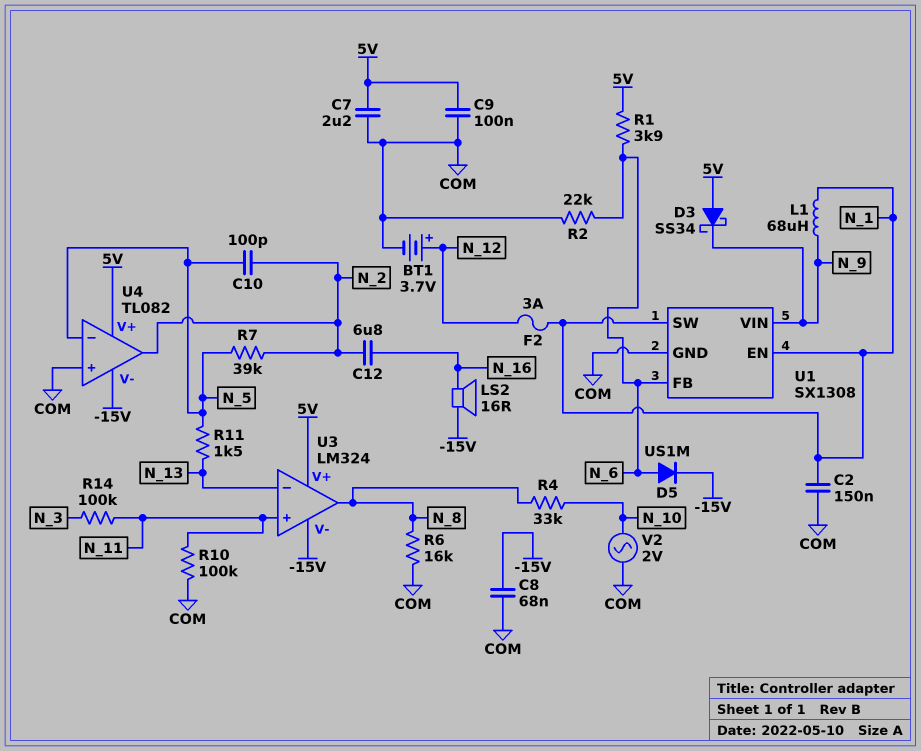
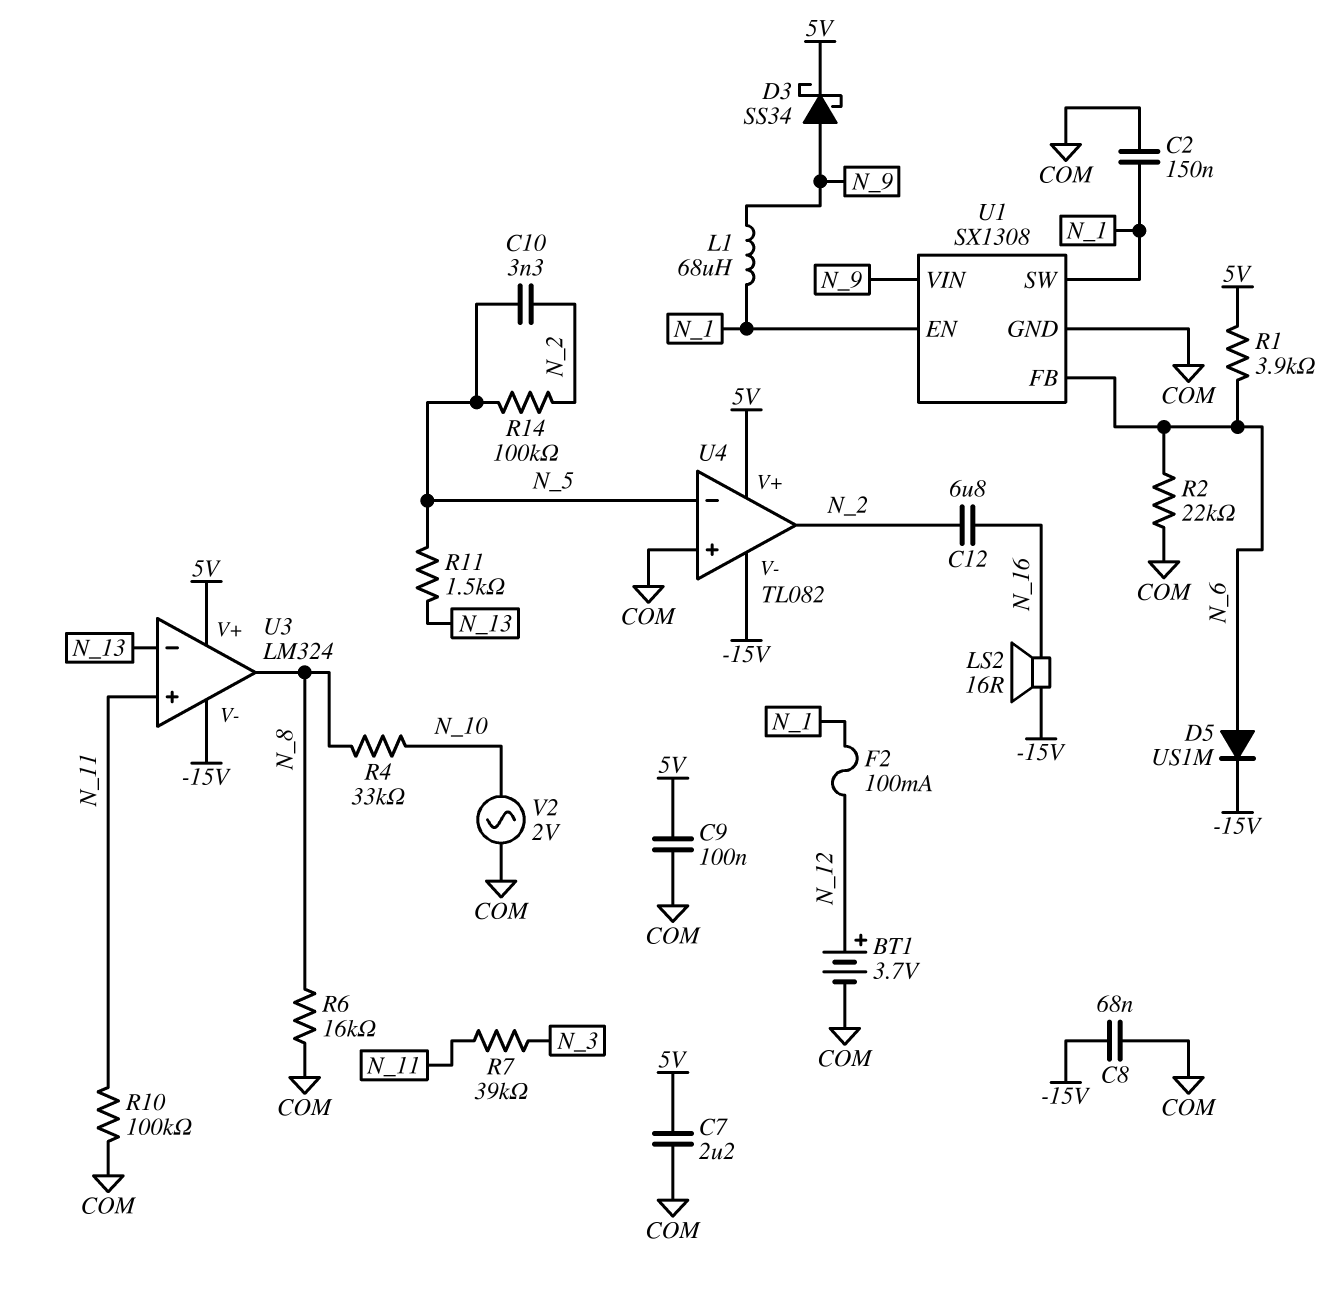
C10: 100pF (N_2, N_5) -> 3.3nF (N_2, N_5)
D3: schottky SS34 (A 5V, K N_9) -> schottky SS34 (A N_9, K 5V)
F2: 3A (N_1, N_12) -> 100mA (N_1, N_12)
R7: 39k (N_2, N_5) -> 39k (N_3, N_11)
R14: 100k (N_3, N_11) -> 100k (N_2, N_5)

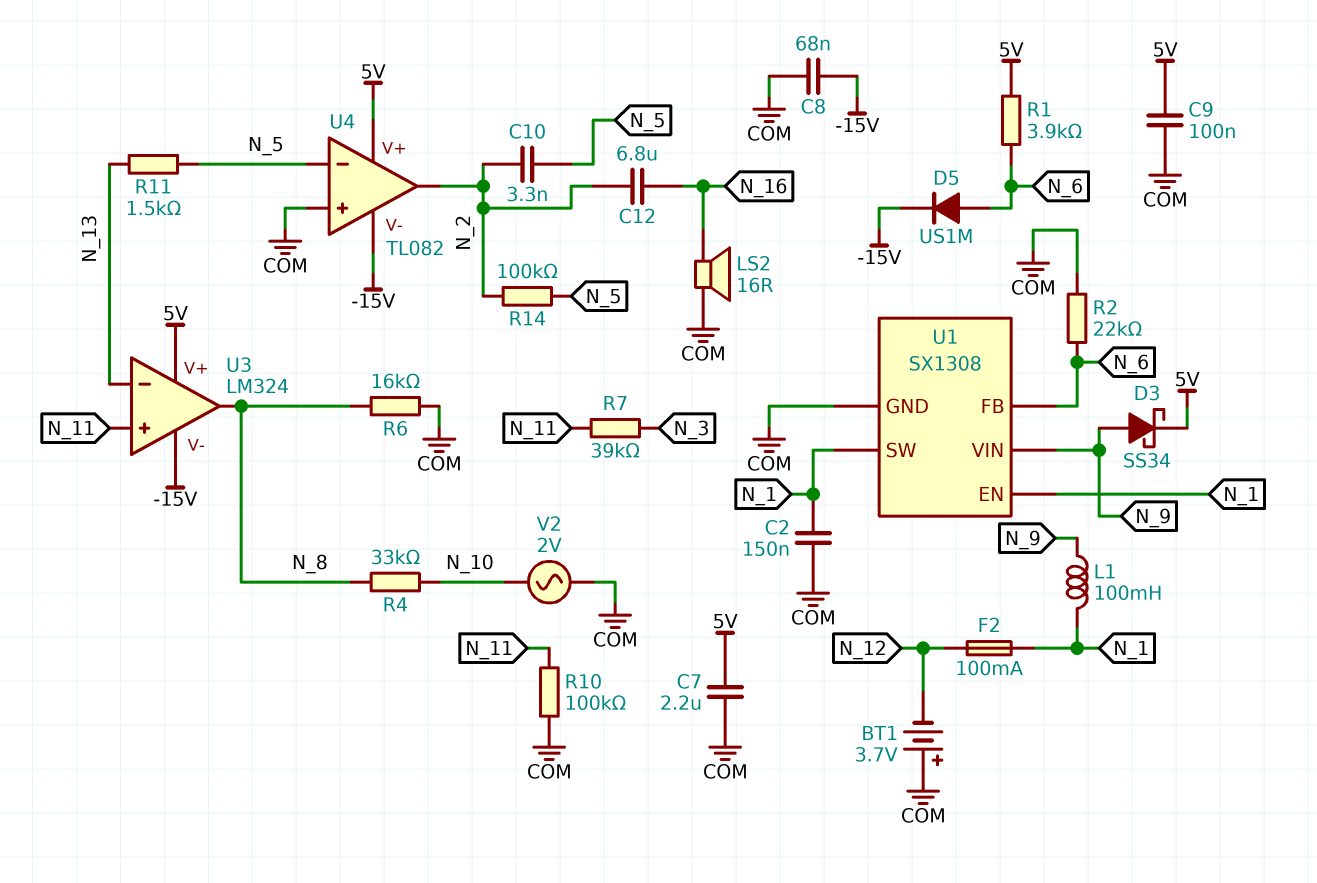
BT1: 3.7V (plus N_12, minus COM) -> 3.7V (plus COM, minus N_12)
L1: 68uH (N_1, N_9) -> 100mH (N_1, N_9)
LS2: speaker 16R (-15V, N_16) -> speaker 16R (COM, N_16)

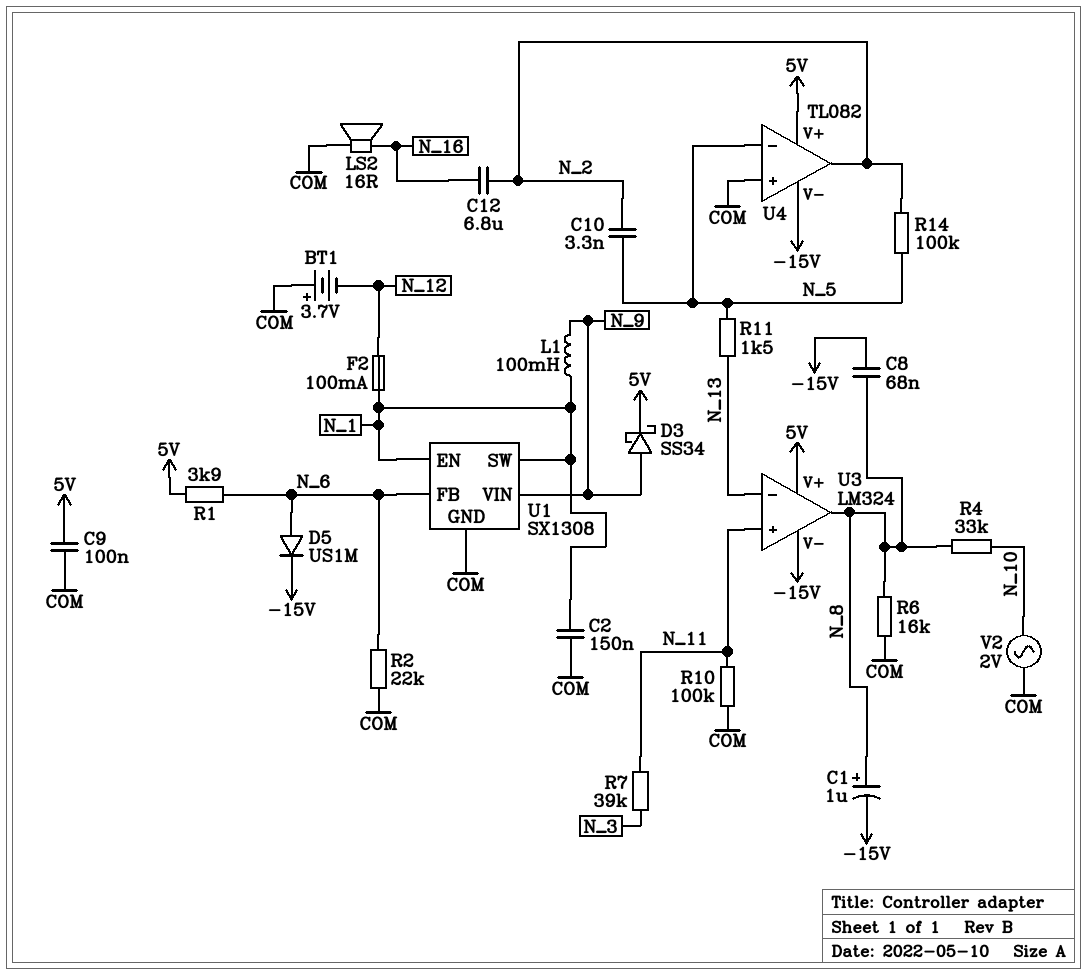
C1: none -> 1uF (plus N_8, minus -15V)
C7: 2.2uF (5V, COM) -> none
C8: 68nF (-15V, COM) -> 68nF (-15V, N_8)

